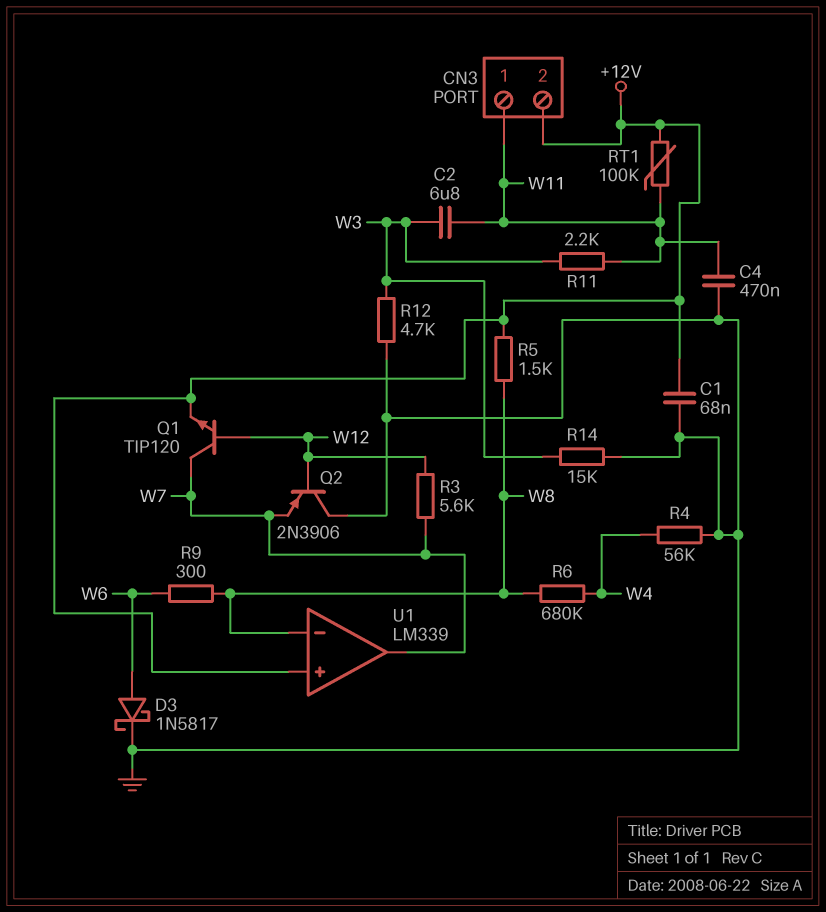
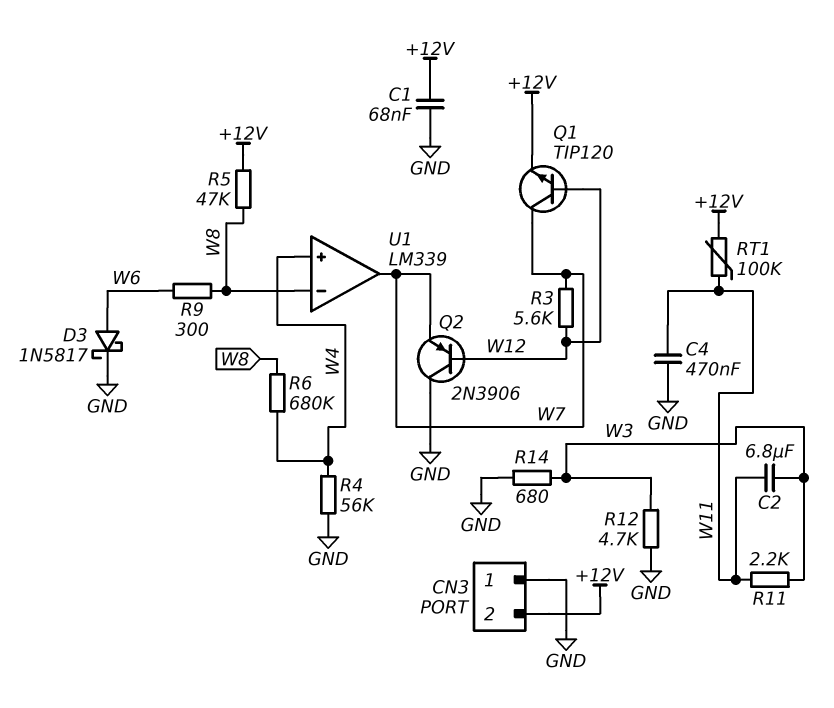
CN3 pin 1: W11 -> GND
R5: 1.5k (+12V, W8) -> 47k (+12V, W8)
R14: 15k (GND, W3) -> 680 (GND, W3)
U1 pin in+: +12V -> W4

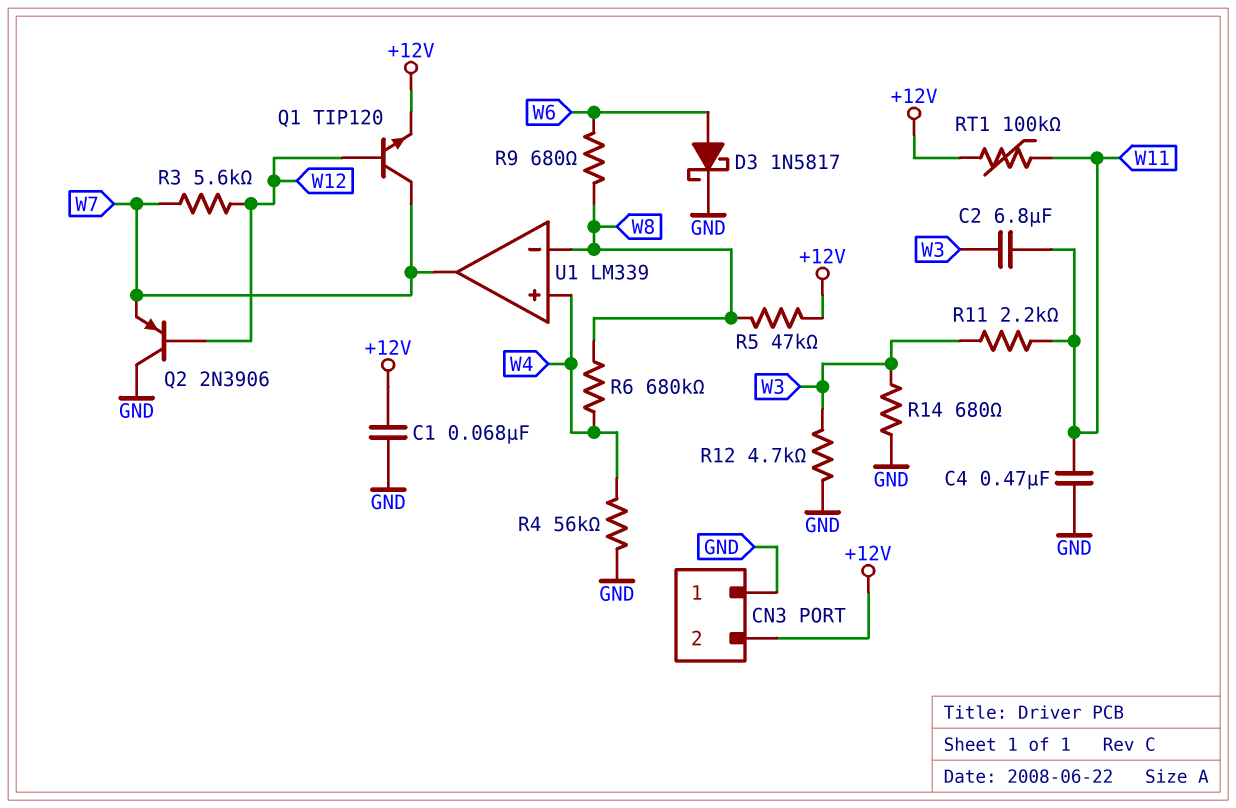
R9: 300 (W6, W8) -> 680 (W6, W8)

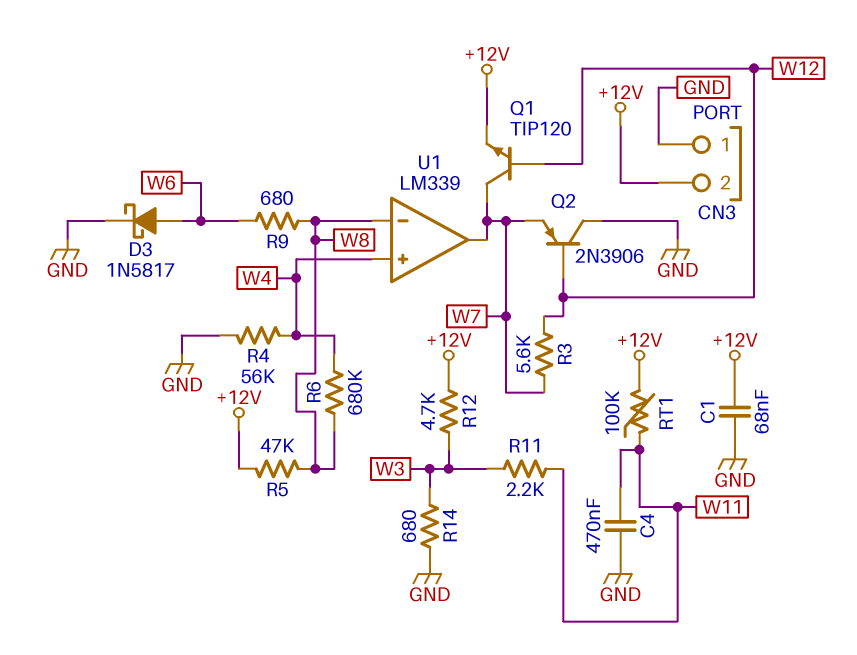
C2: 6.8uF (W3, W11) -> none
R12: 4.7k (GND, W3) -> 4.7k (+12V, W3)

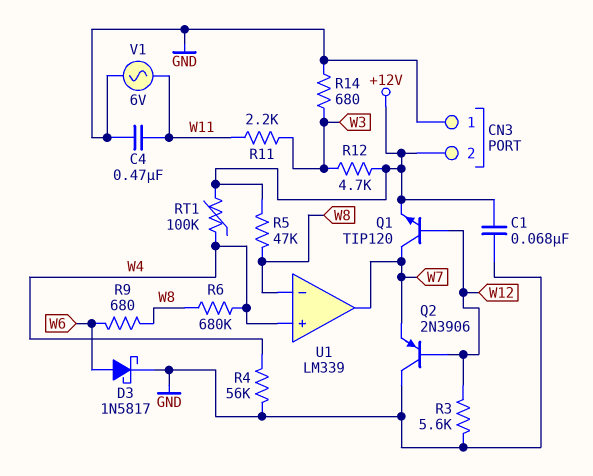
R3: 5.6k (W7, W12) -> 5.6k (GND, W12)
RT1: 100k (+12V, W11) -> 100k (+12V, W4)
V1: none -> AC 6V (GND, W11)

